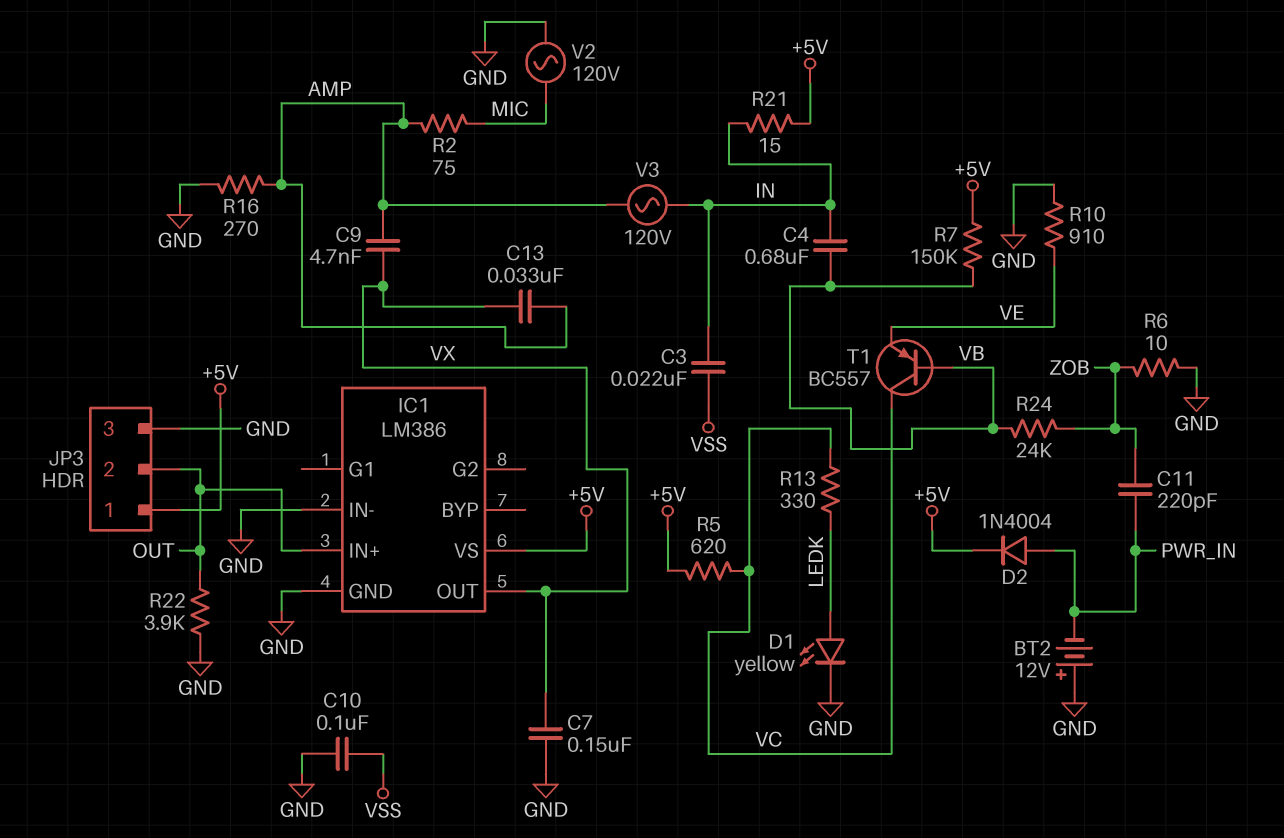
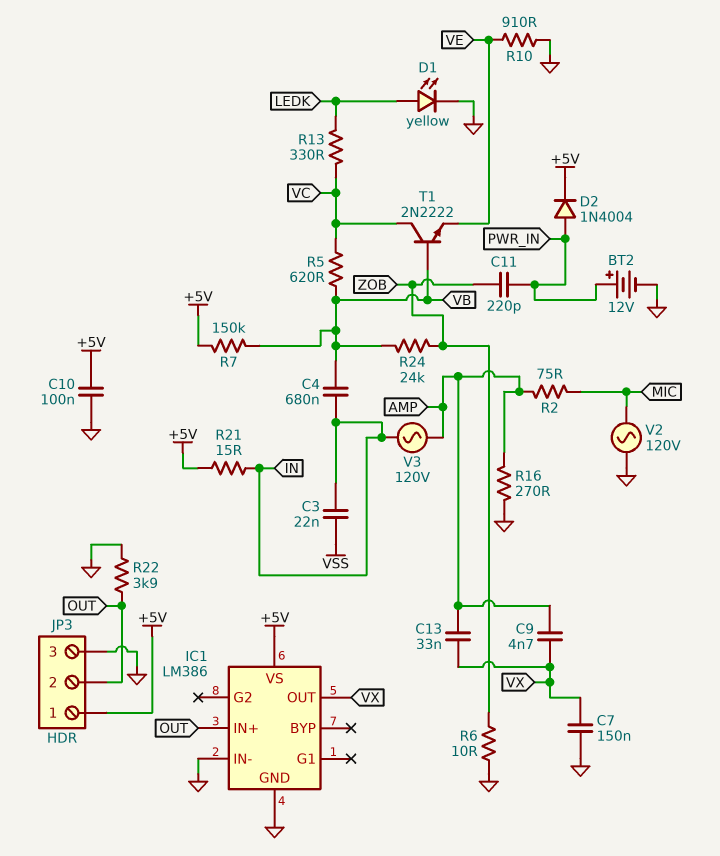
BT2: 12V (plus GND, minus PWR_IN) -> 12V (plus PWR_IN, minus GND)
C10: 100nF (GND, VSS) -> 100nF (+5V, GND)
R5: 620 (+5V, VC) -> 620 (VB, VC)
T1: PNP BC557 (B VB, C VC, E VE) -> NPN 2N2222 (B VB, C VC, E VE)

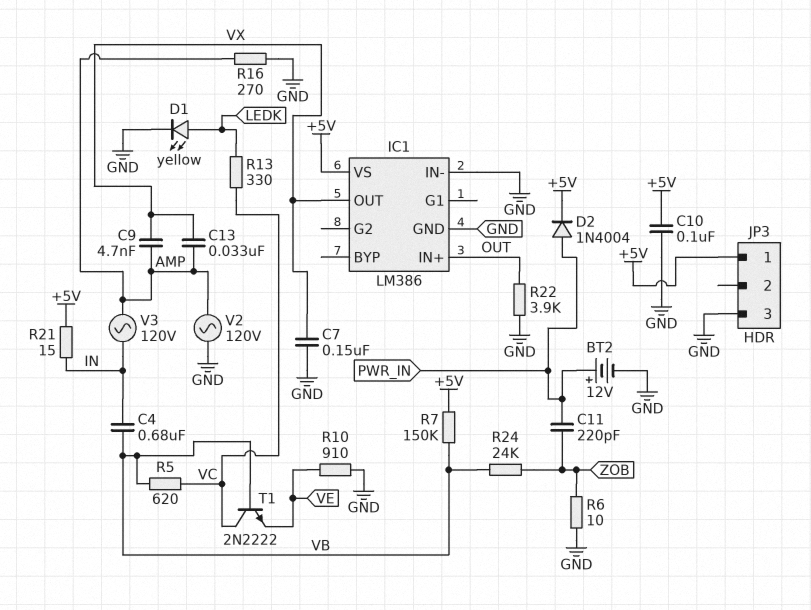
C3: 22nF (IN, VSS) -> none
JP3 pin 2: OUT -> none
R2: 75 (AMP, MIC) -> none
V2: AC 120V (GND, MIC) -> AC 120V (AMP, GND)

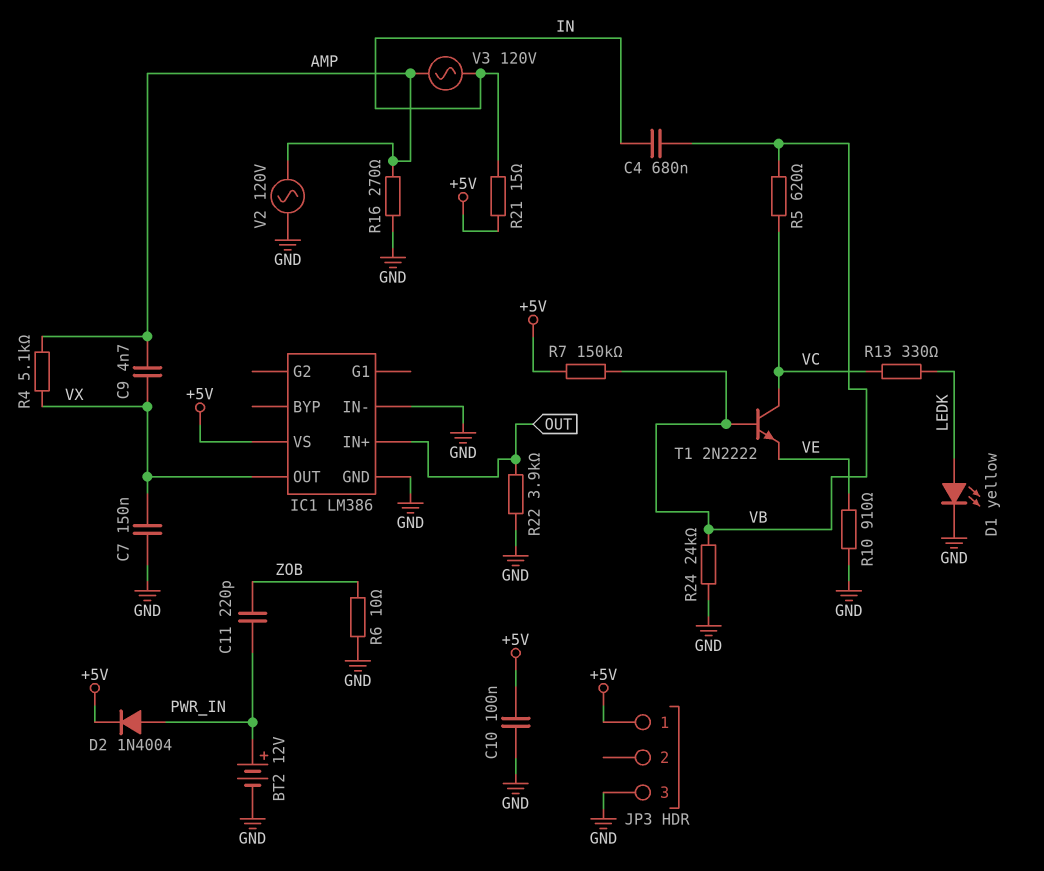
C13: 33nF (AMP, VX) -> none
R4: none -> 5.1k (AMP, VX)
R24: 24k (VB, ZOB) -> 24k (GND, VB)

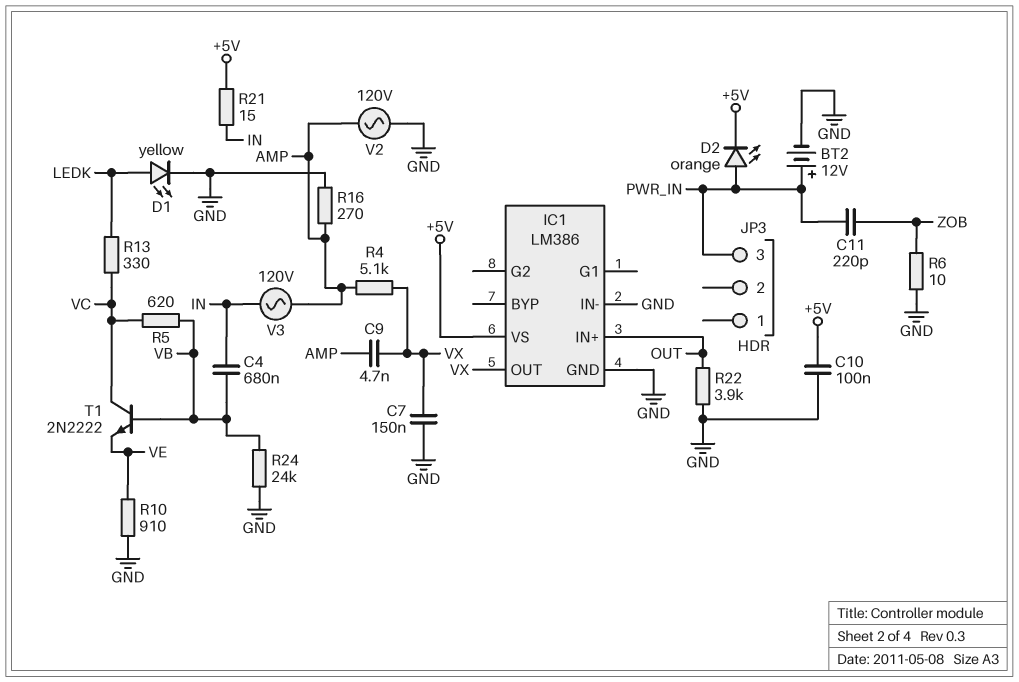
D2: diode 1N4004 (A PWR_IN, K +5V) -> LED orange (A PWR_IN, K +5V)
JP3 pin 1: +5V -> none
JP3 pin 3: GND -> PWR_IN
R7: 150k (+5V, VB) -> none

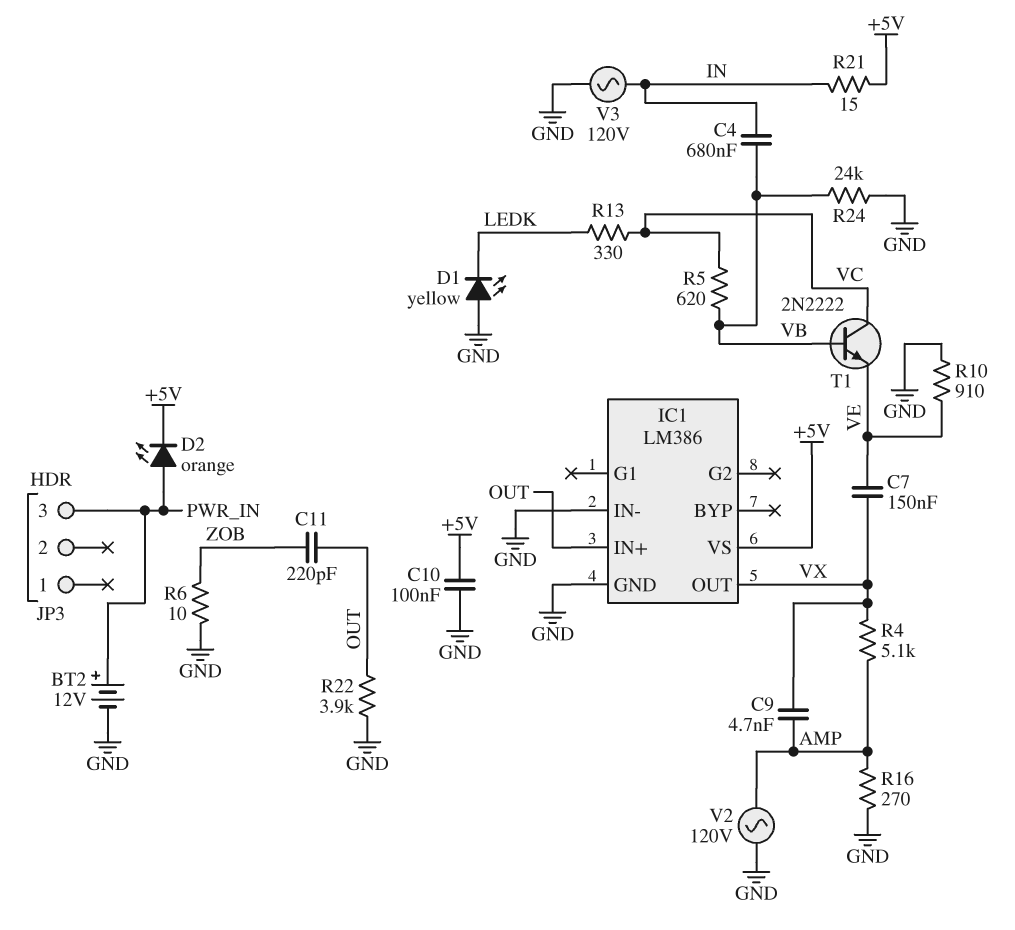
C7: 150nF (GND, VX) -> 150nF (VE, VX)
C11: 220pF (PWR_IN, ZOB) -> 220pF (OUT, ZOB)
D1: LED yellow (A LEDK, K GND) -> LED yellow (A GND, K LEDK)
V3: AC 120V (AMP, IN) -> AC 120V (GND, IN)

